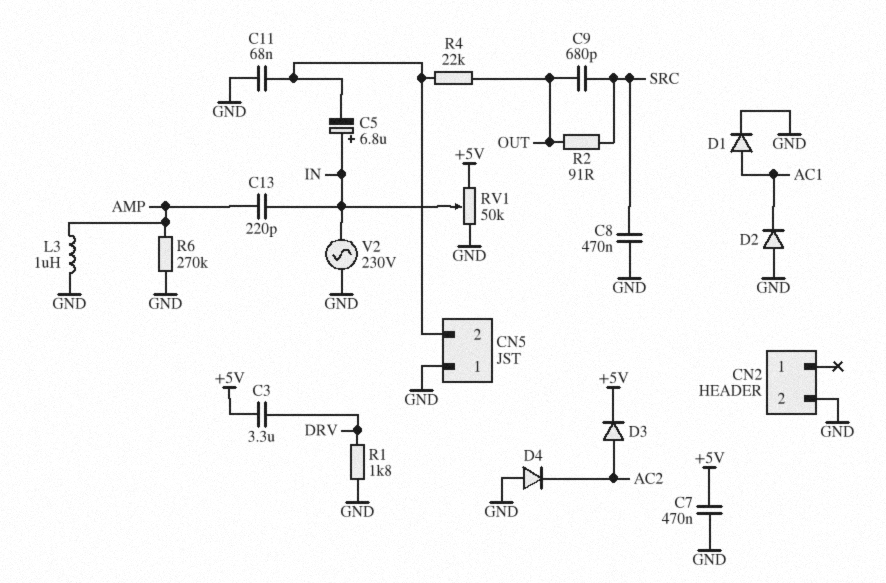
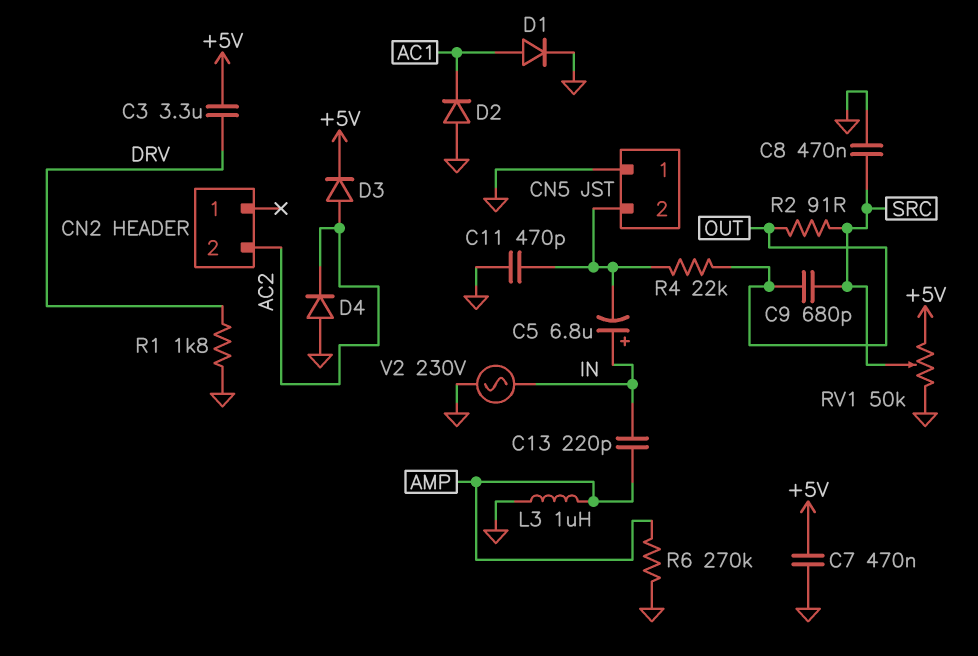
C11: 68nF (CN5/2, GND) -> 470pF (CN5/2, GND)
CN2 pin 2: GND -> AC2
RV1: 50k (+5V, GND, wiper IN) -> 50k (+5V, GND, wiper SRC)

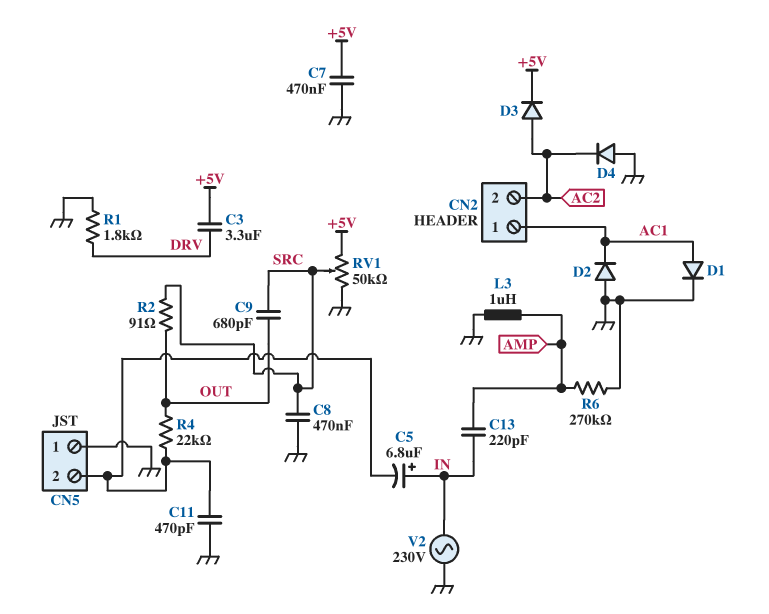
CN2 pin 1: none -> AC1

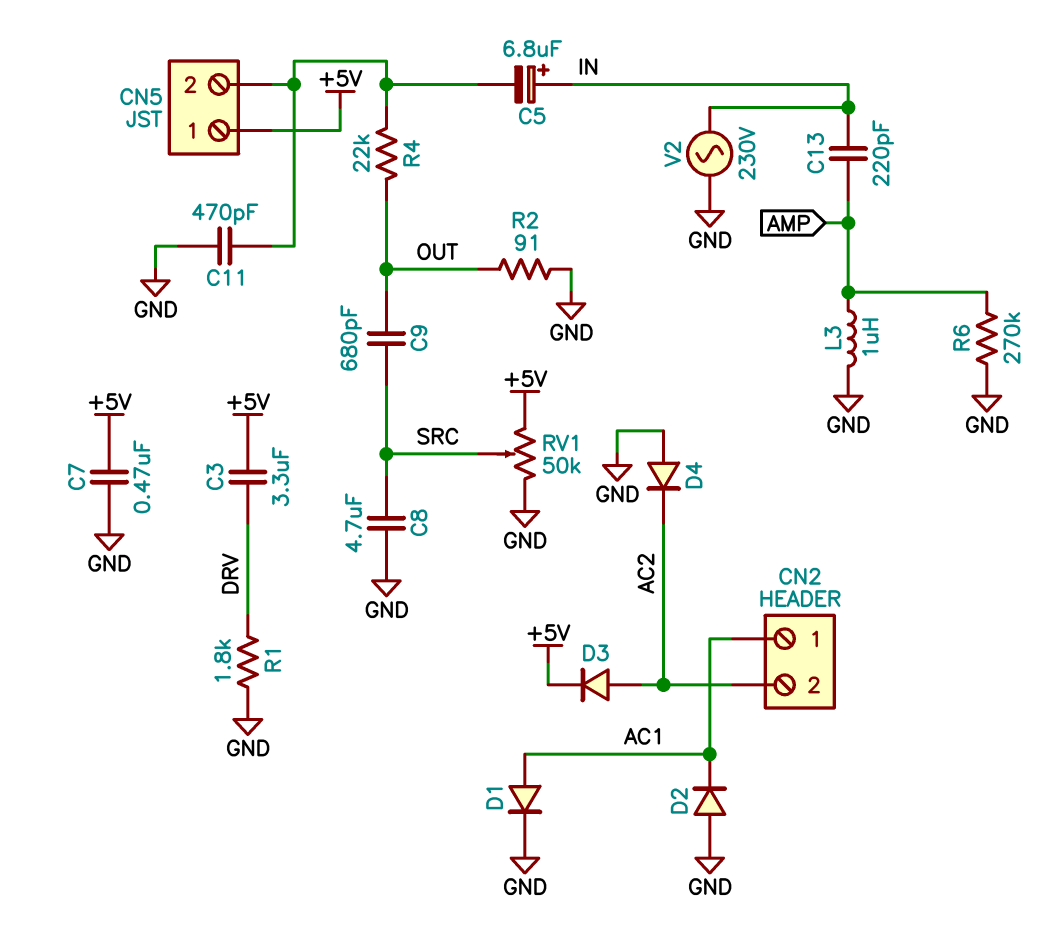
C8: 470nF (GND, SRC) -> 4.7uF (GND, SRC)
CN5 pin 1: GND -> +5V
R2: 91 (OUT, SRC) -> 91 (GND, OUT)

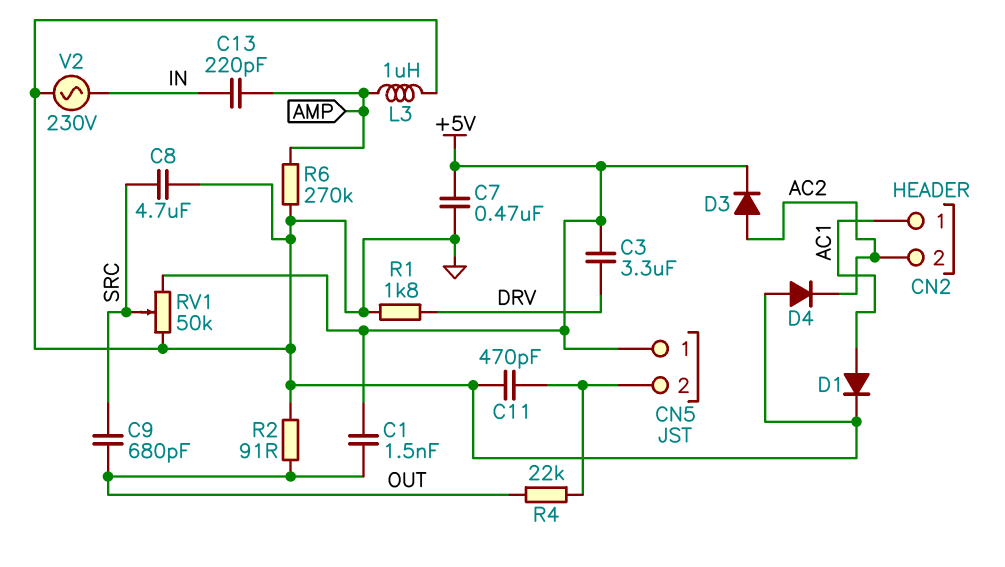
C1: none -> 1.5nF (+5V, OUT)
C5: 6.8uF (plus IN, minus CN5/2) -> none
D2: diode (A GND, K AC1) -> none

